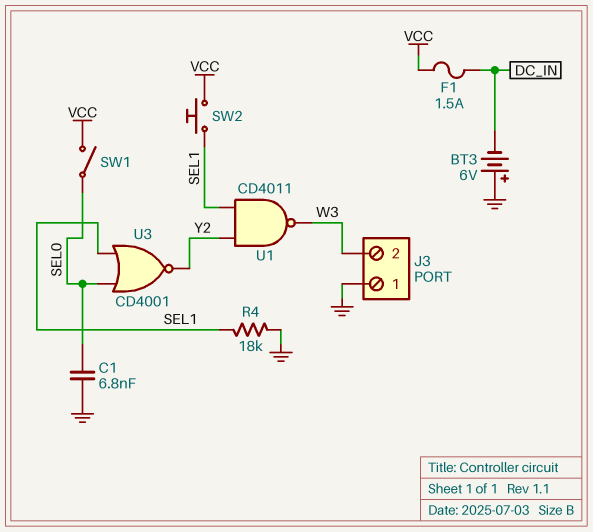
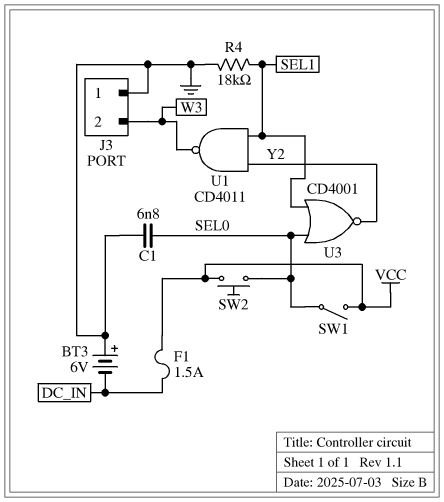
SW2: button (SEL1, VCC) -> button (SEL0, VCC)

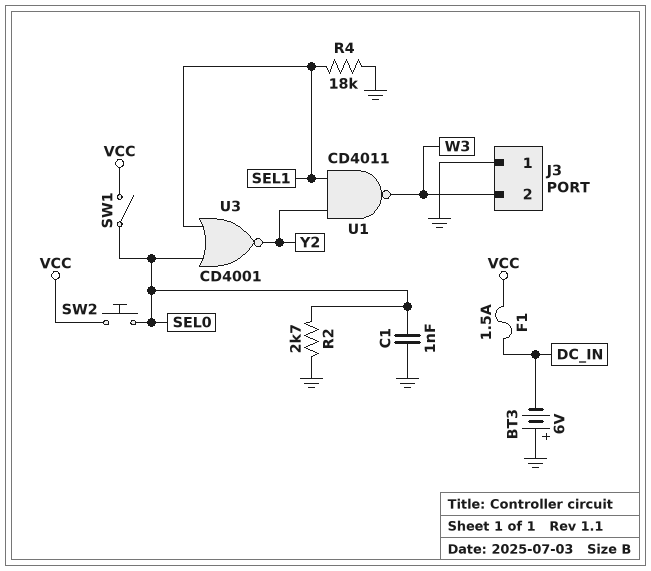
C1: 6.8nF (GND, SEL0) -> 1nF (GND, SEL0)
R2: none -> 2.7k (GND, SEL0)

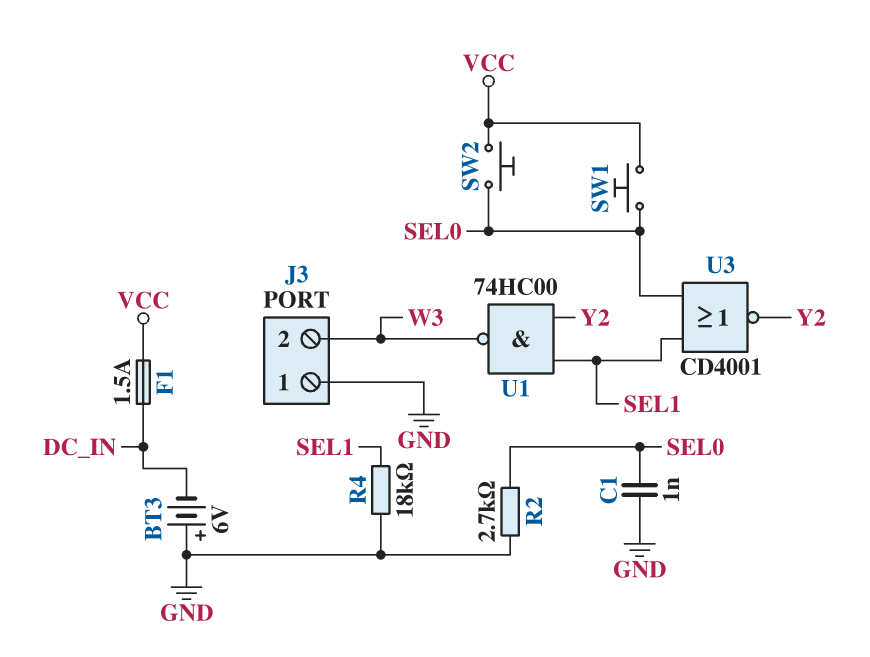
SW1: switch (SEL0, VCC) -> button (SEL0, VCC)
U1: NAND CD4011 (in SEL1, in Y2, out W3) -> NAND 74HC00 (in SEL1, in Y2, out W3)

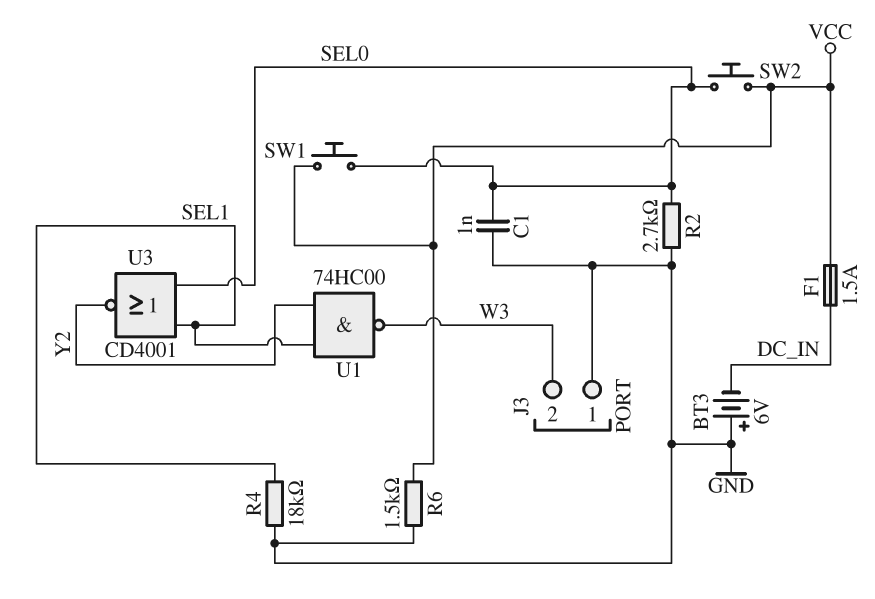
R6: none -> 1.5k (GND, VCC)

